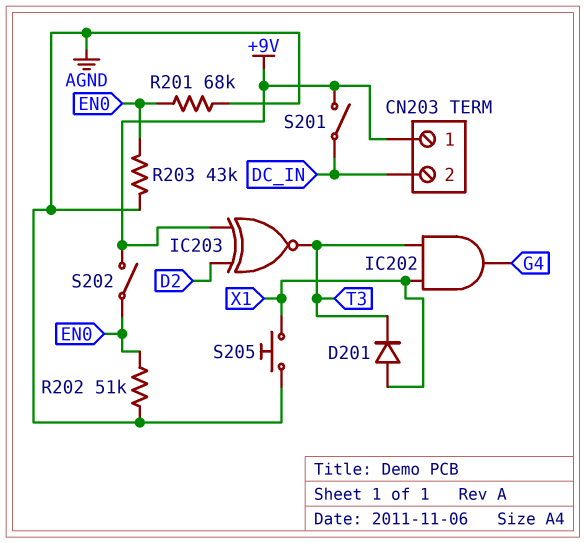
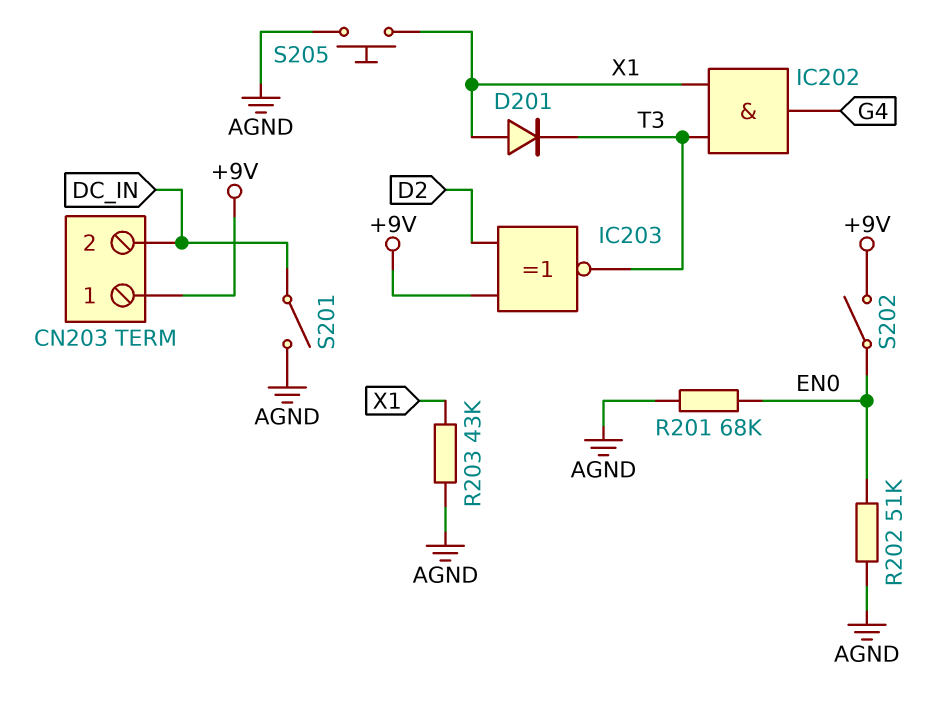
R203: 43k (AGND, EN0) -> 43k (AGND, X1)
S201: switch (+9V, DC_IN) -> switch (AGND, DC_IN)

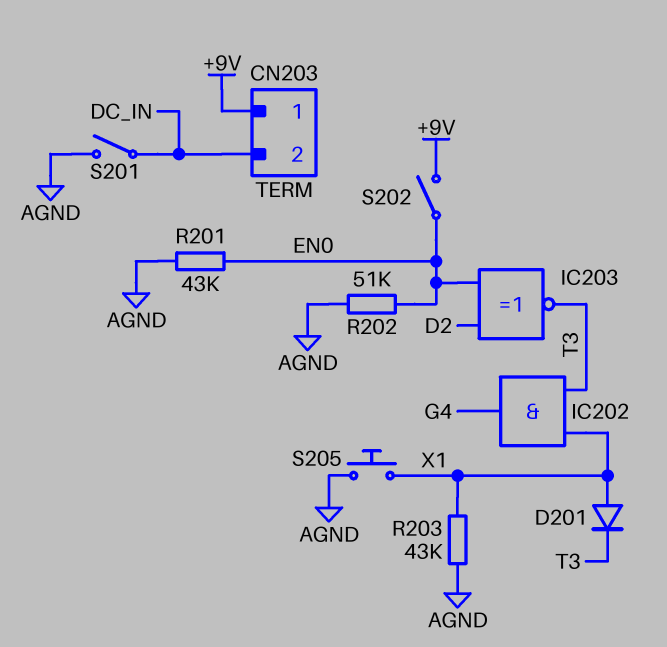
IC203: XNOR (in +9V, in D2, out T3) -> XNOR (in D2, in EN0, out T3)
R201: 68k (AGND, EN0) -> 43k (AGND, EN0)

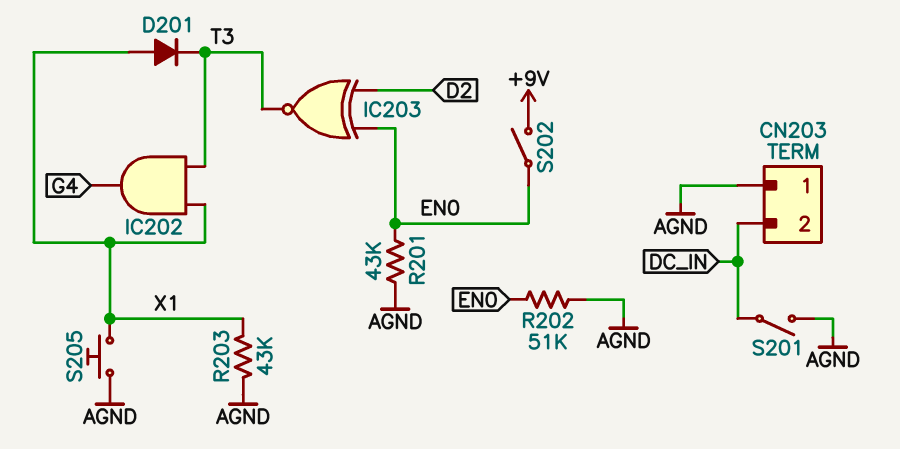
CN203 pin 1: +9V -> AGND

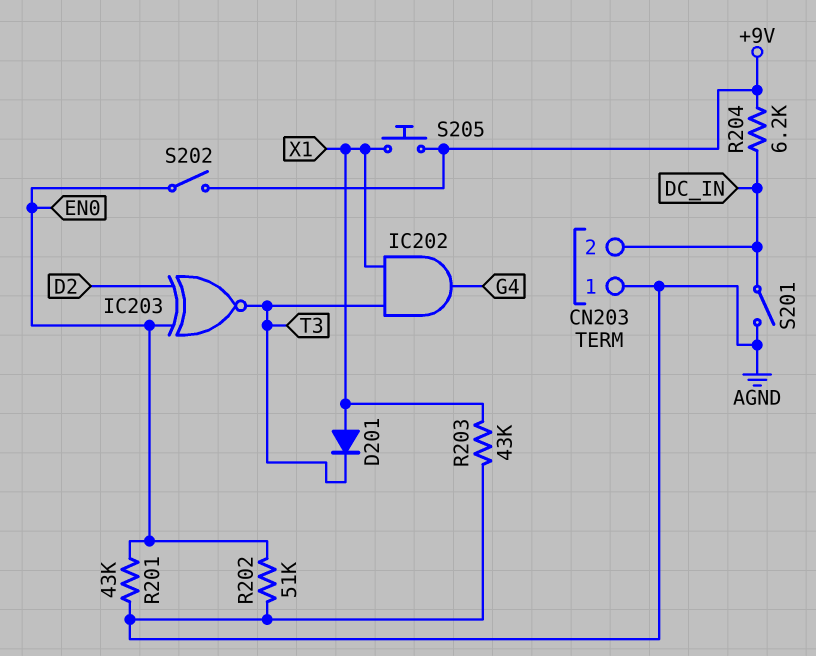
R204: none -> 6.2k (+9V, DC_IN)
S205: button (AGND, X1) -> button (+9V, X1)

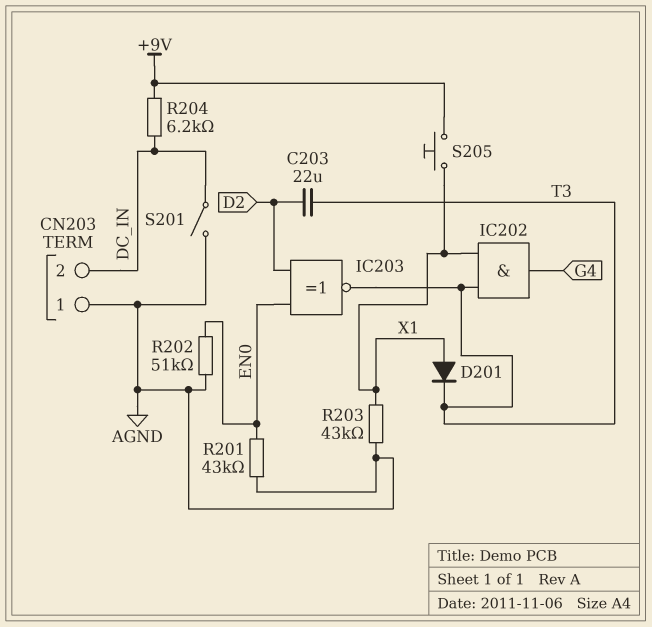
C203: none -> 22uF (D2, T3)
S202: switch (+9V, EN0) -> none

